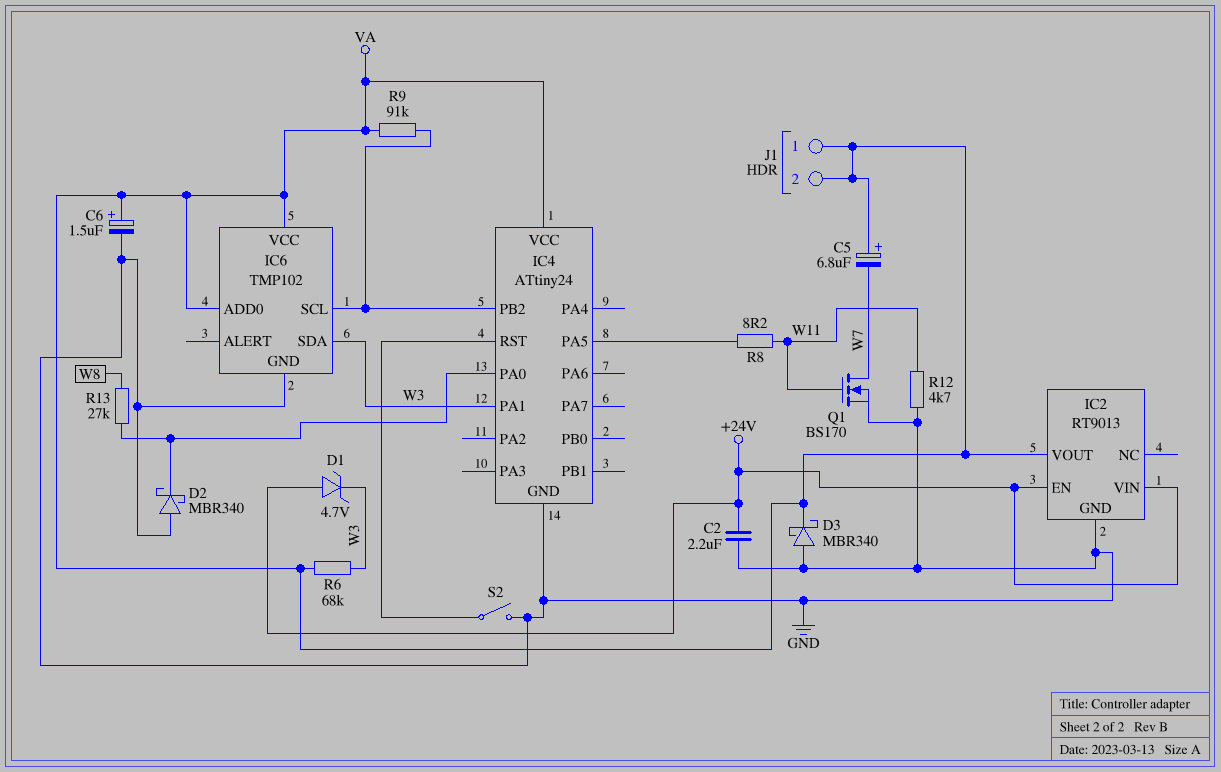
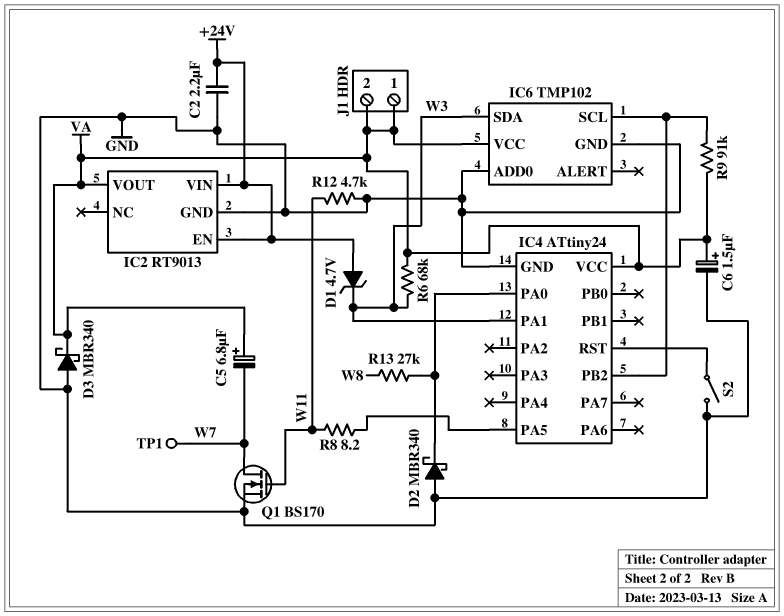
IC6 pin ADD0: VA -> GND
TP1: none -> test point (W7)

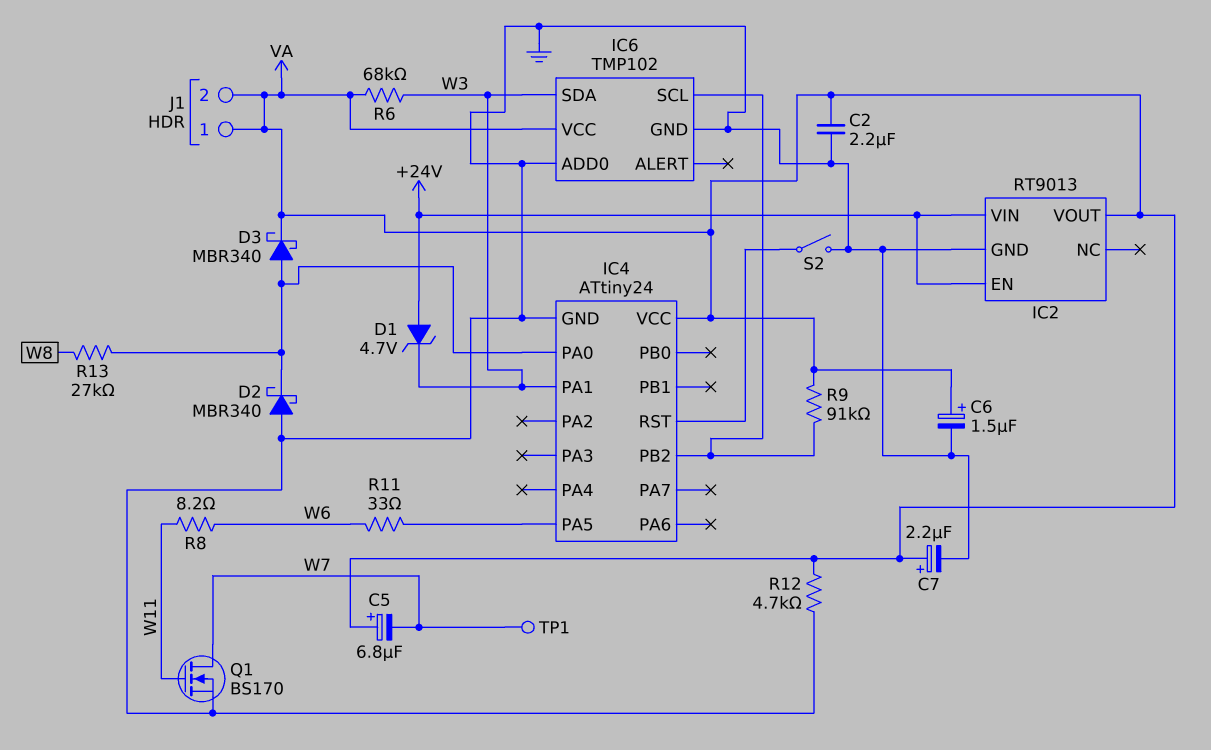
C2: 2.2uF (+24V, GND) -> 2.2uF (GND, VA)
C7: none -> 2.2uF (plus VA, minus GND)
D3: schottky MBR340 (A GND, K VA) -> schottky MBR340 (A IC4/PA0, K VA)
R8: 8.2 (IC4/PA5, W11) -> 8.2 (W6, W11)
R11: none -> 33 (IC4/PA5, W6)
R12: 4.7k (GND, W11) -> 4.7k (GND, VA)

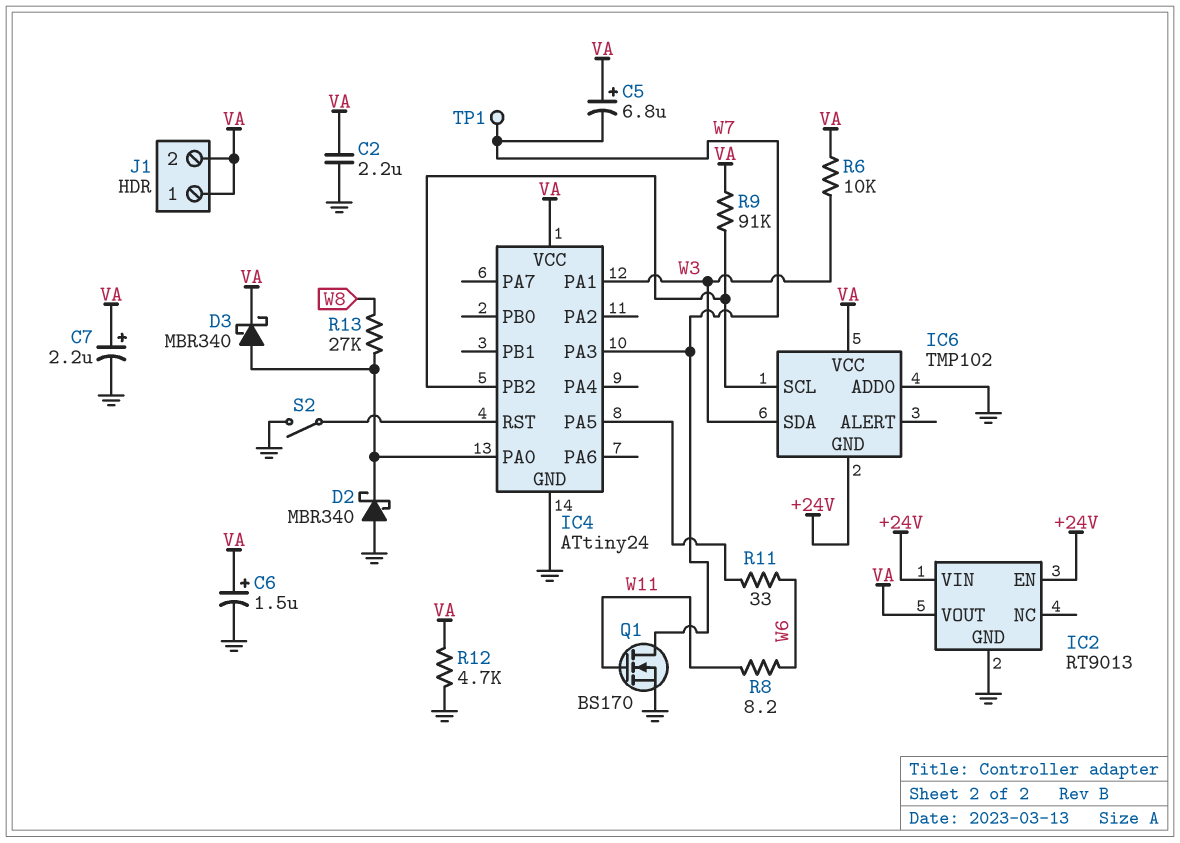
D1: zener 4.7V (A +24V, K W3) -> none
IC4 pin PA3: none -> W7
IC6 pin GND: GND -> +24V
R6: 68k (VA, W3) -> 10k (VA, W3)

